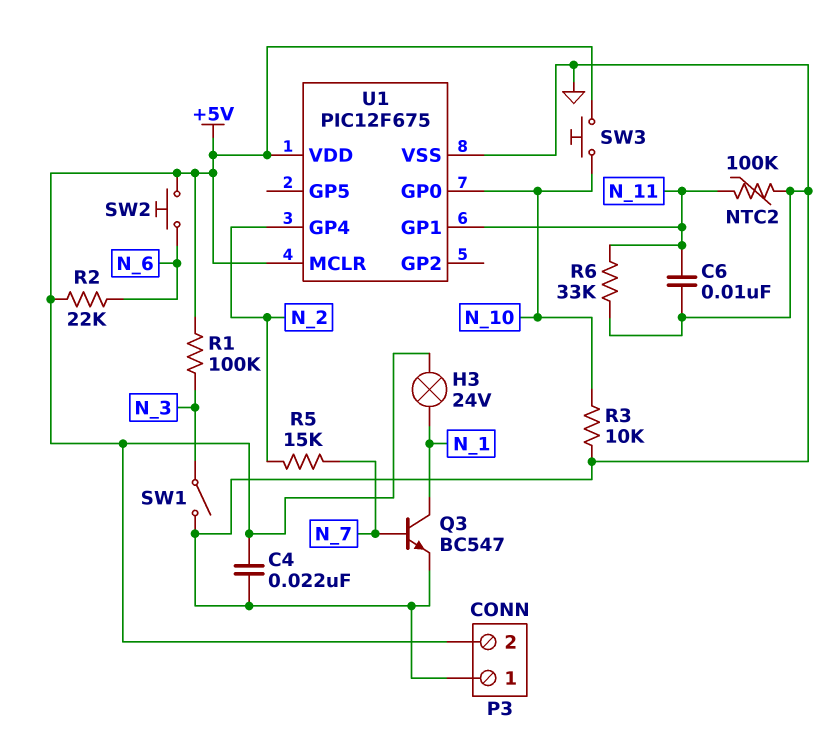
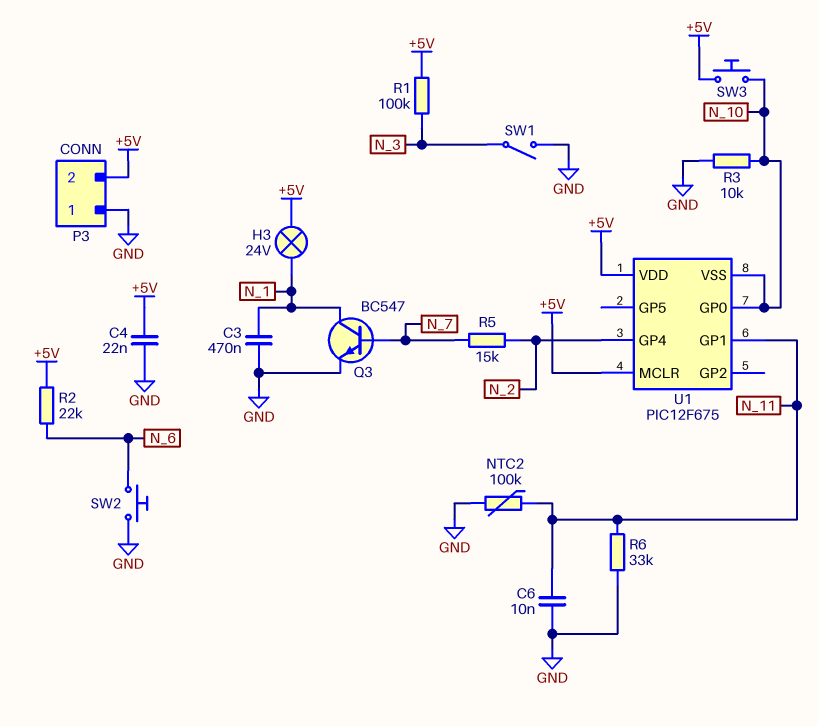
C3: none -> 470nF (GND, N_1)
SW2: button (+5V, N_6) -> button (GND, N_6)
U1 pin VSS: GND -> N_10

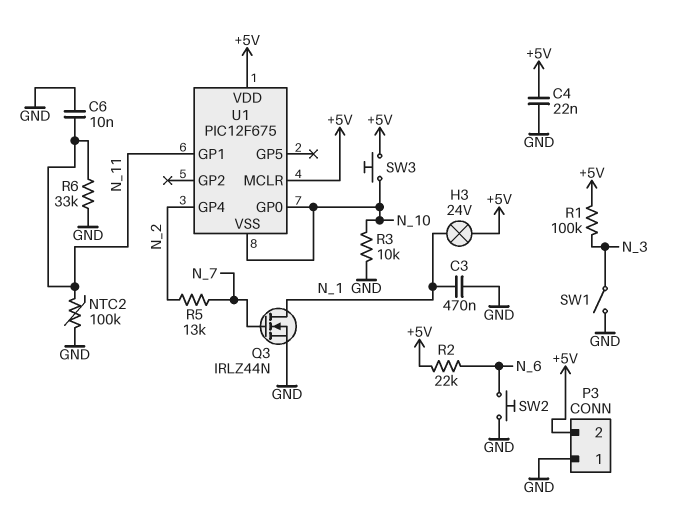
Q3: NPN BC547 (B N_7, C N_1, E GND) -> NMOS IRLZ44N (G N_7, D N_1, S GND)
R5: 15k (N_2, N_7) -> 13k (N_2, N_7)

